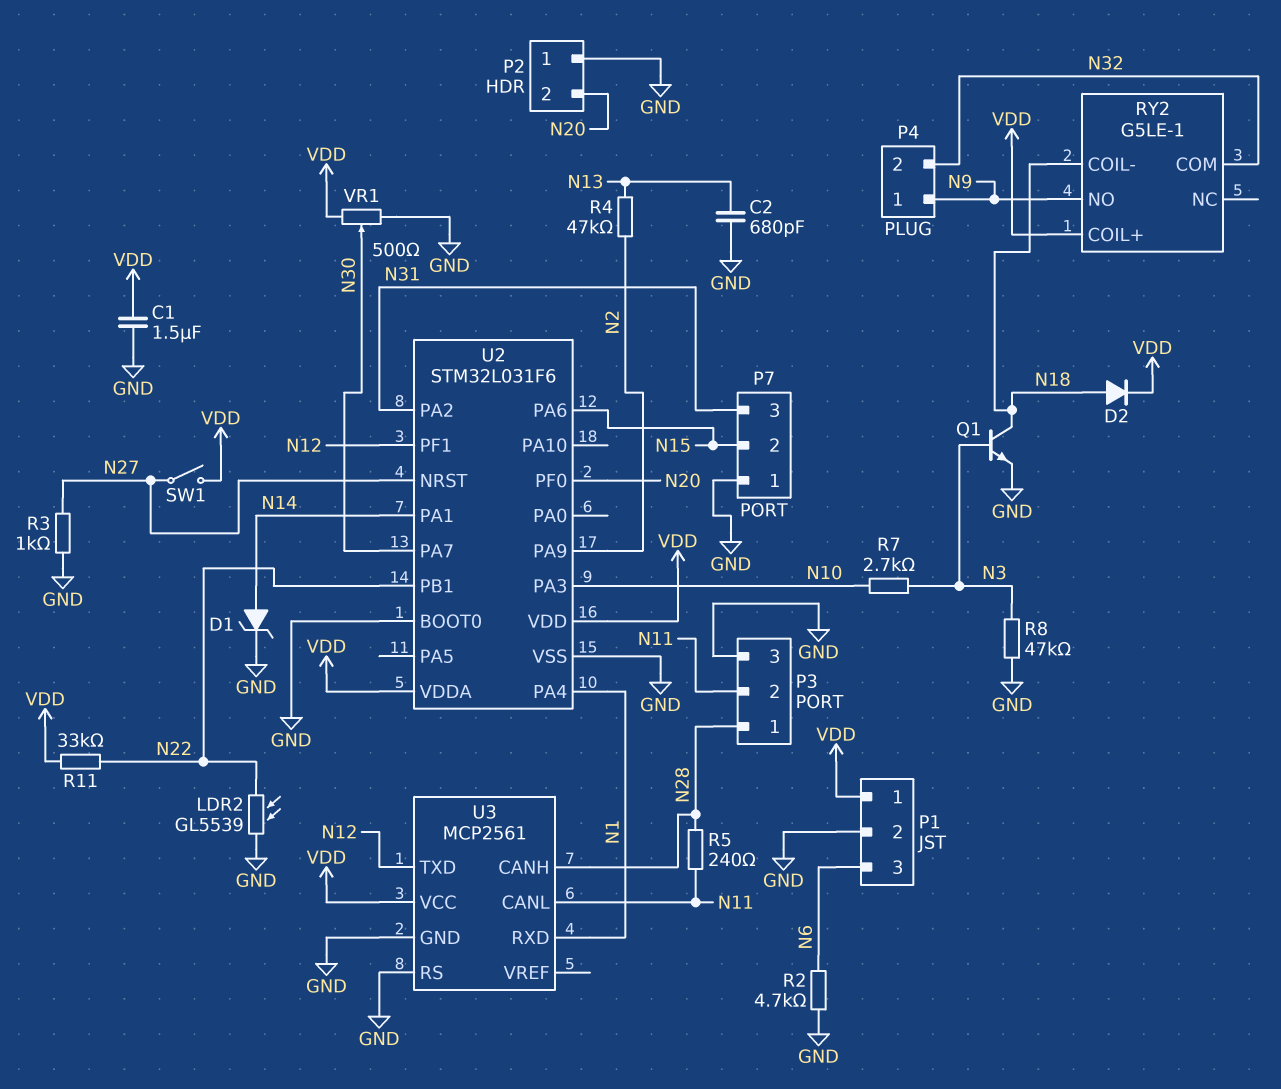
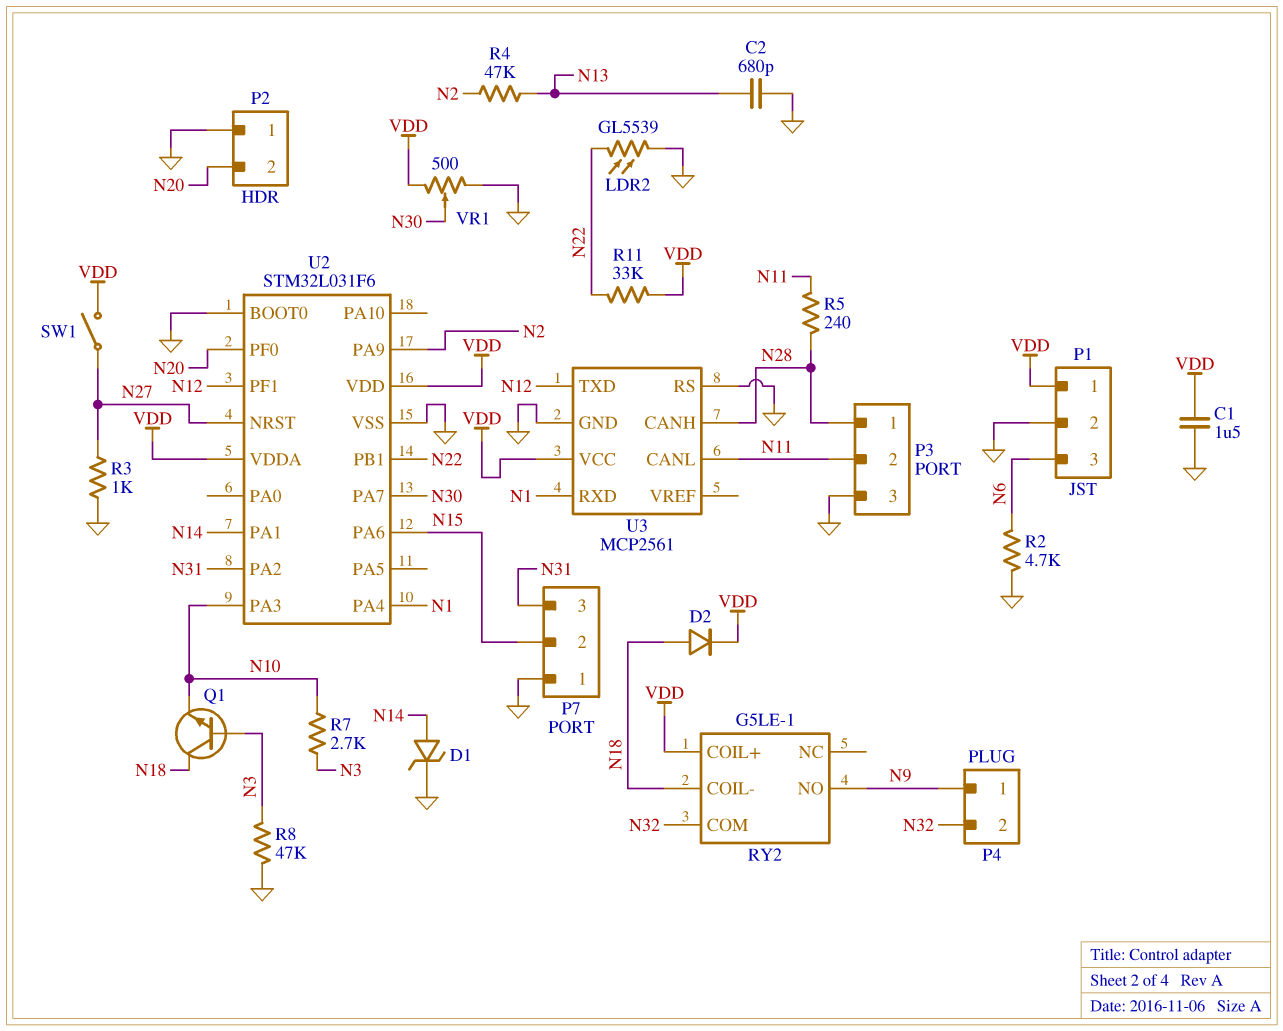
Q1: NPN (B N3, C N18, E GND) -> NPN (B N3, C N18, E N10)

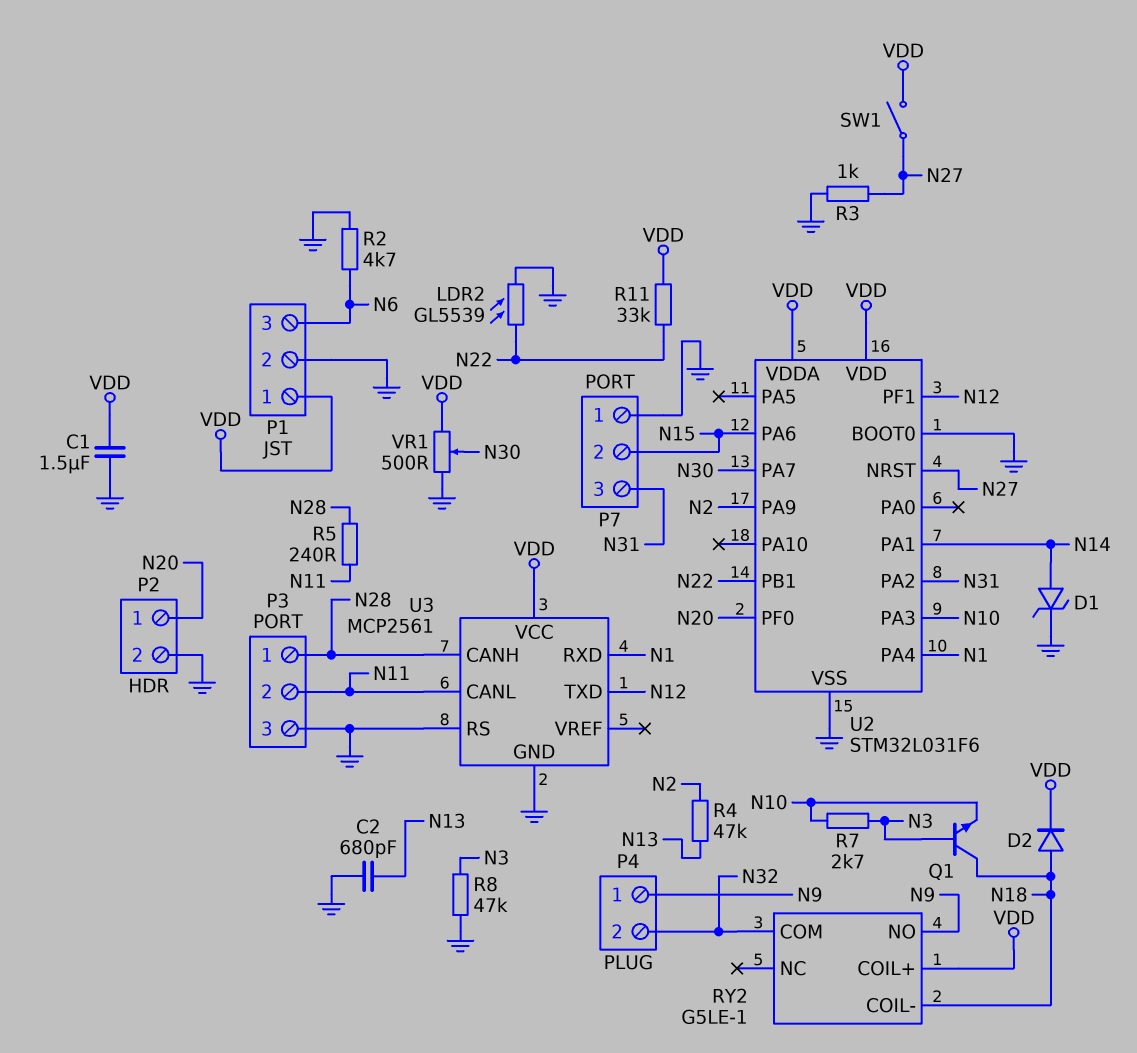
P2 pin 1: GND -> N20
P2 pin 2: N20 -> GND

